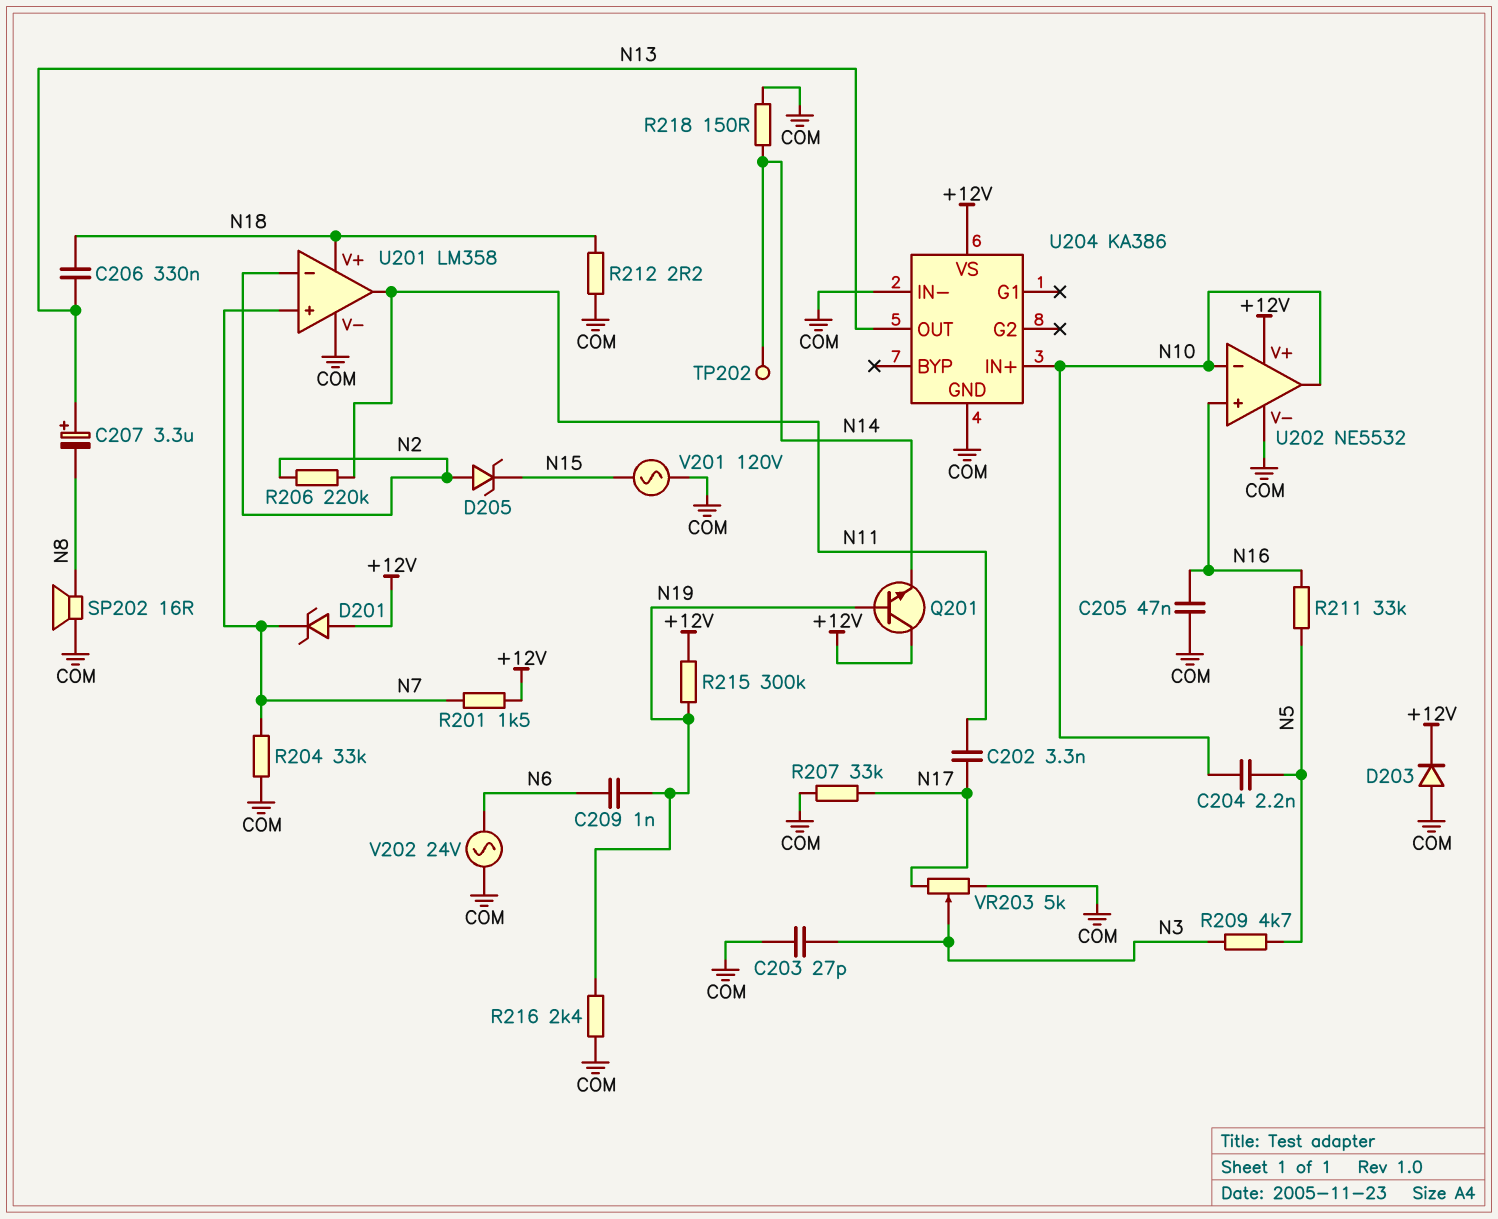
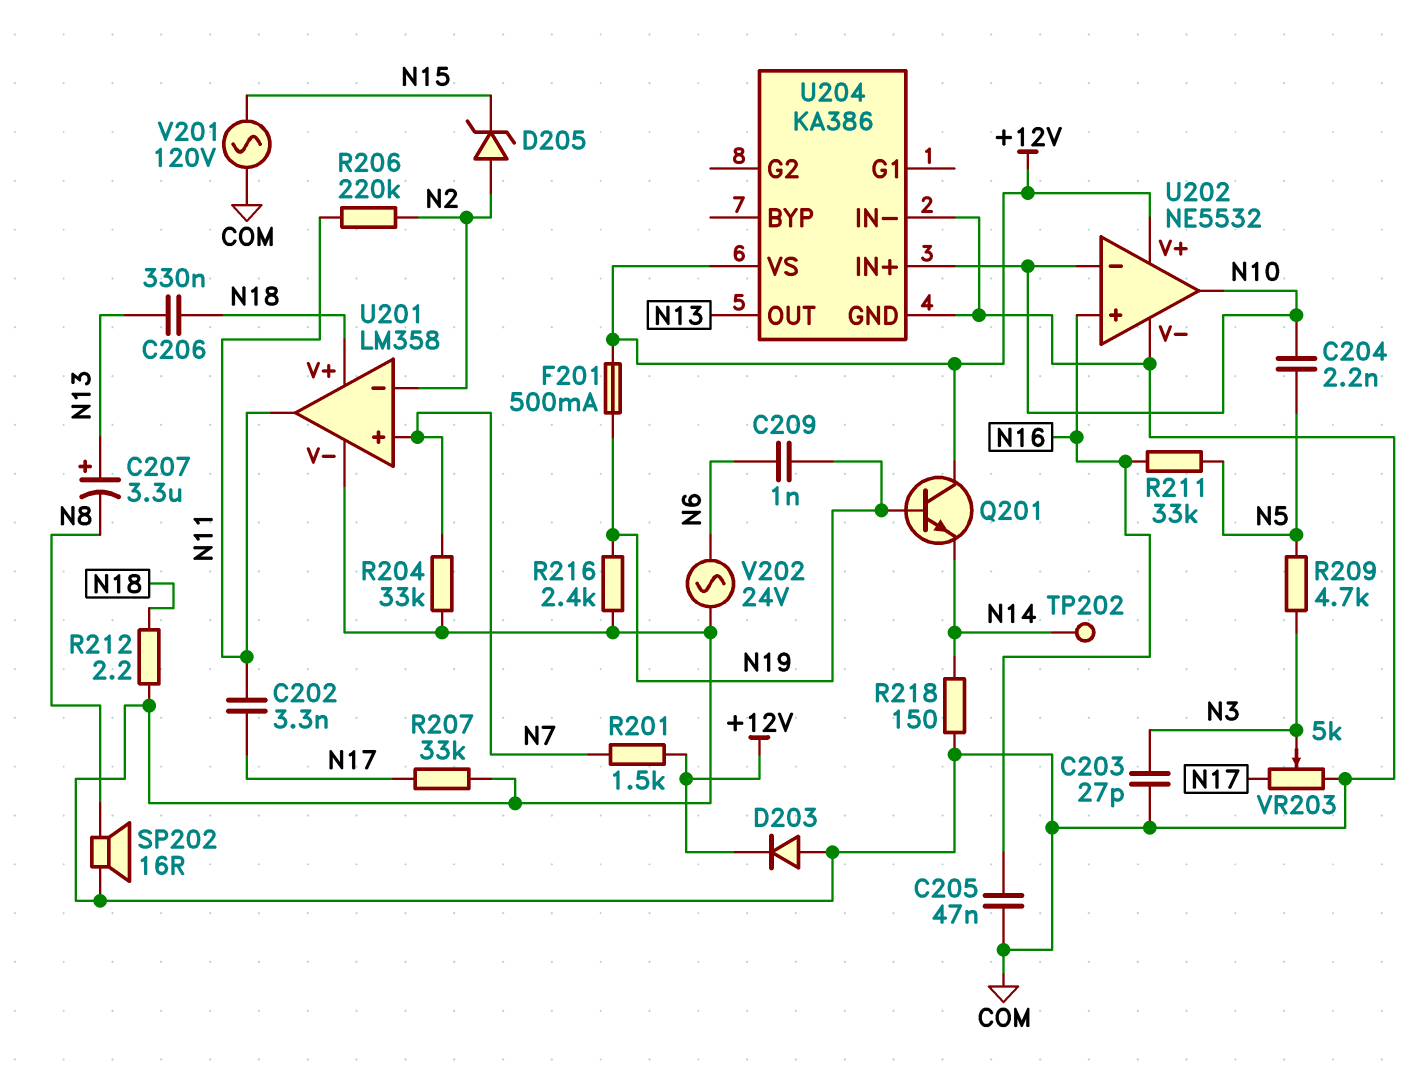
D201: zener (A +12V, K N7) -> none
F201: none -> 500mA (+12V, N19)
R215: 300k (+12V, N19) -> none

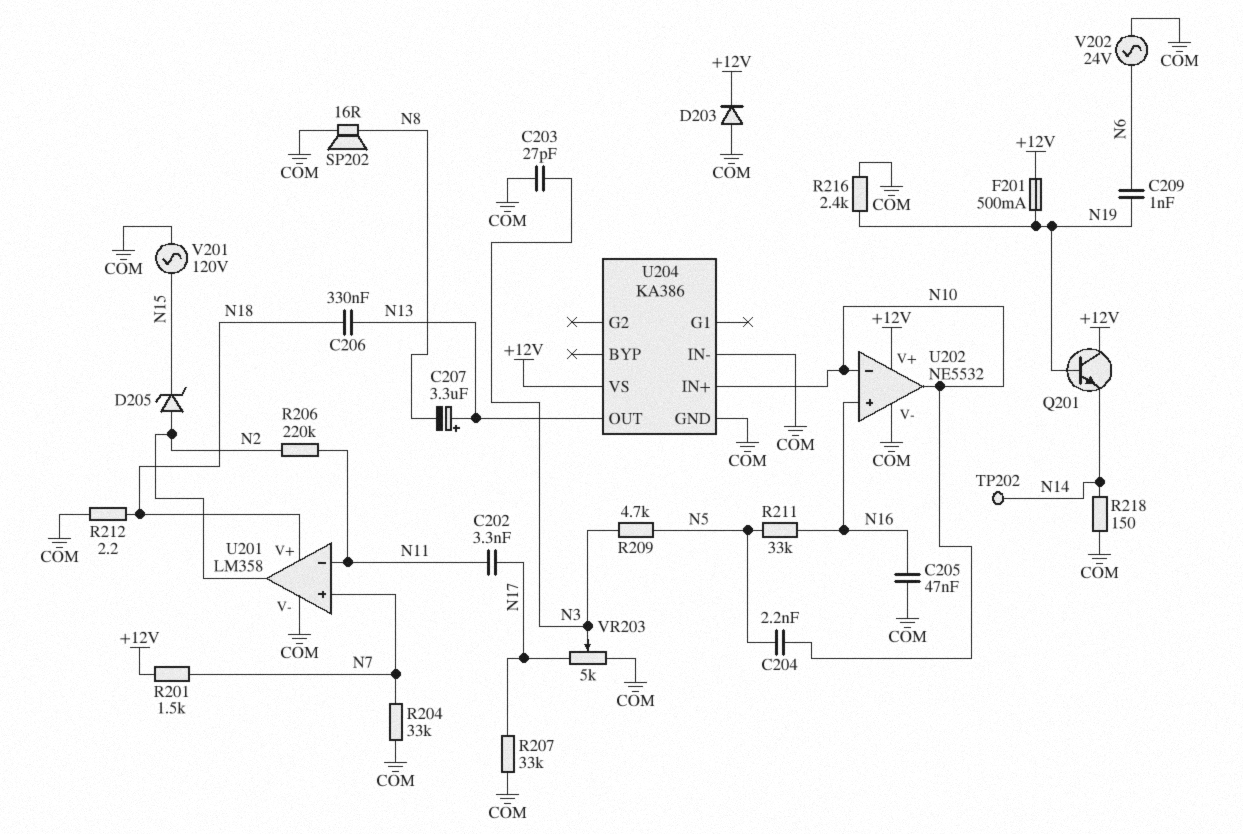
U201 pin in-: N2 -> N11
U201 pin out: N11 -> N2

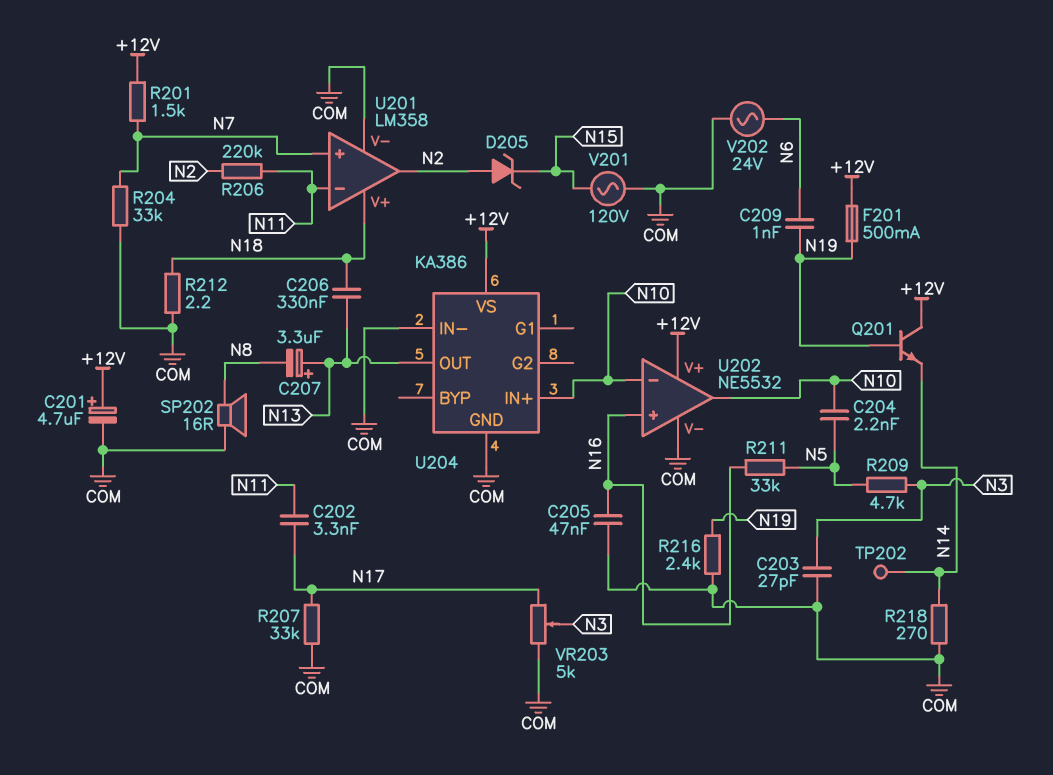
C201: none -> 4.7uF (plus +12V, minus COM)
D203: diode (A COM, K +12V) -> none
R218: 150 (COM, N14) -> 270 (COM, N14)

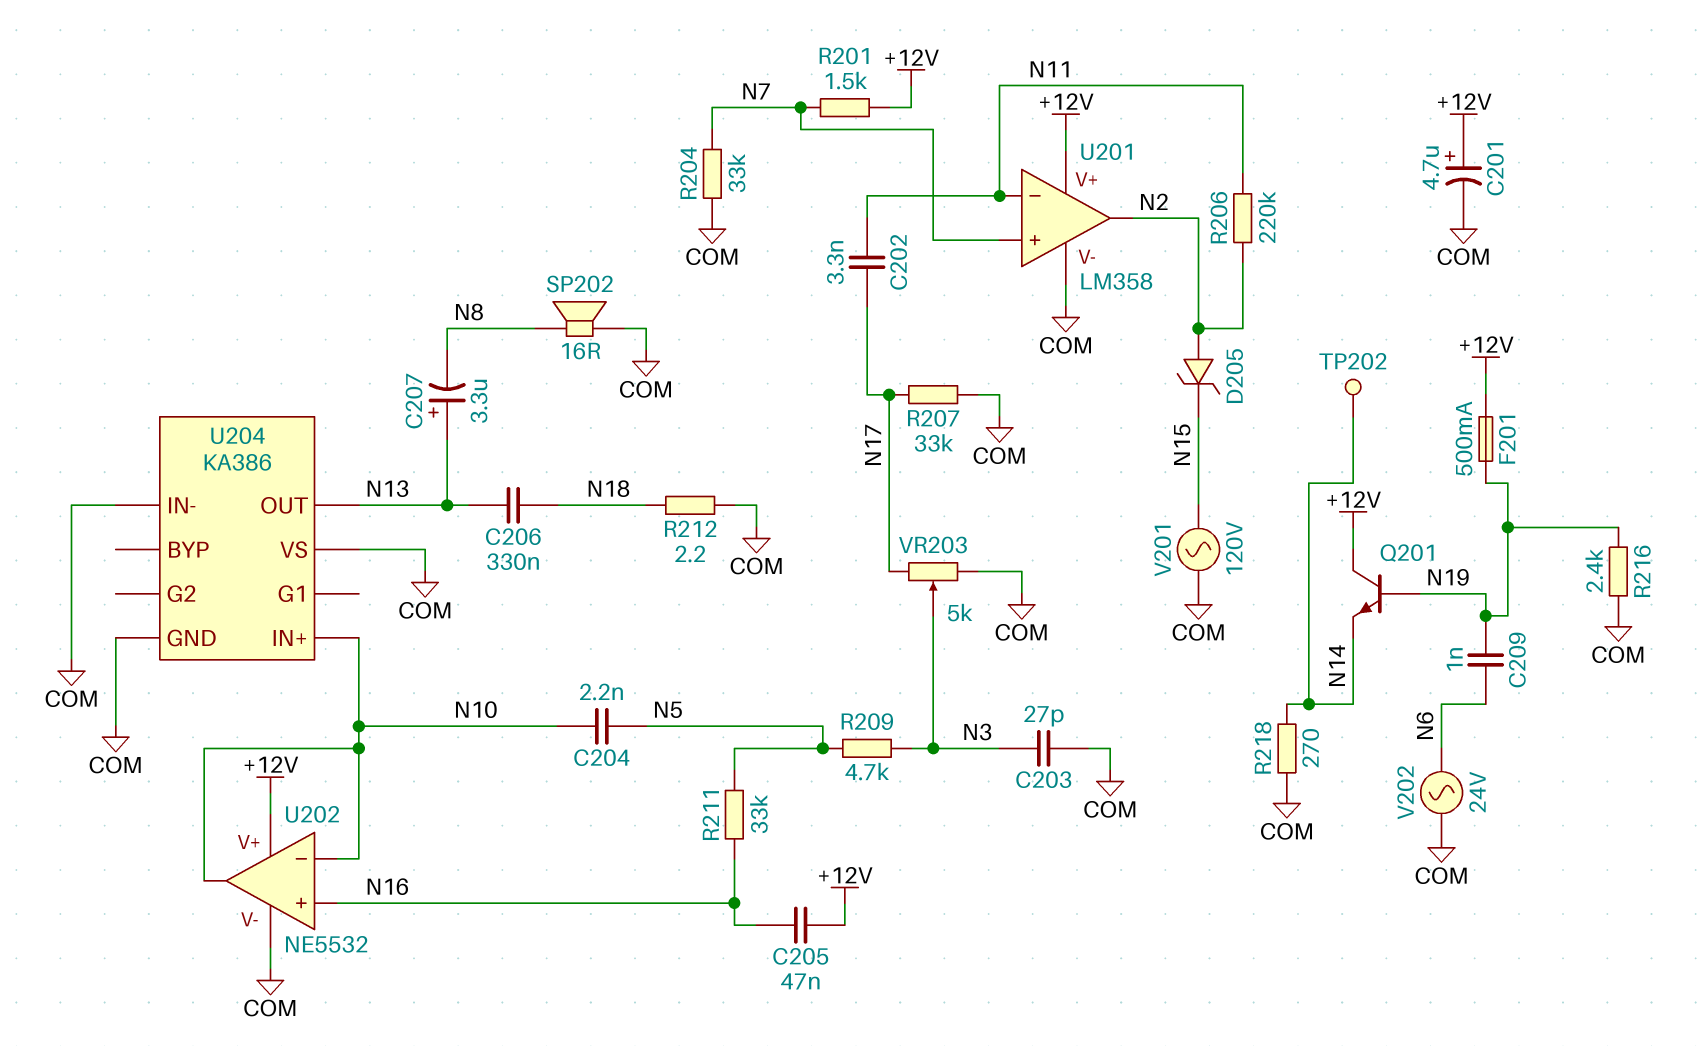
C205: 47nF (COM, N16) -> 47nF (+12V, N16)
U201 pin V+: N18 -> +12V
U204 pin VS: +12V -> COM

